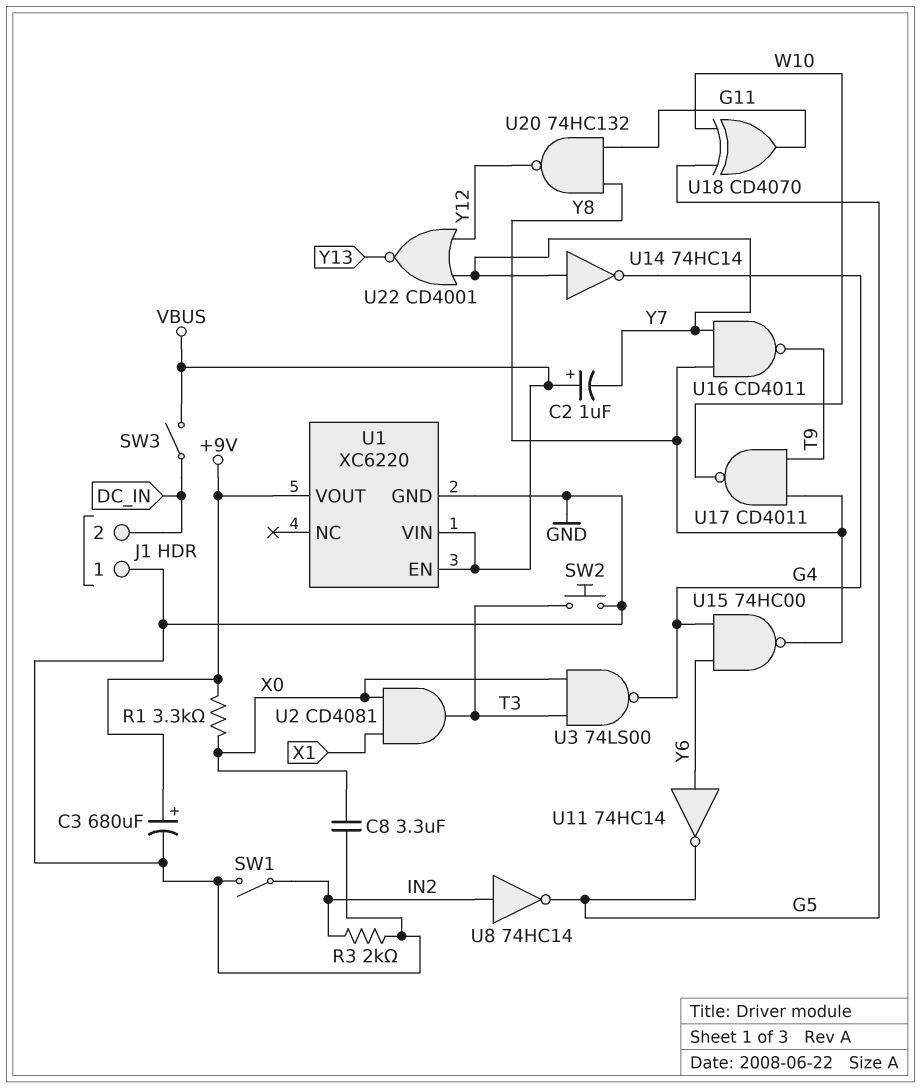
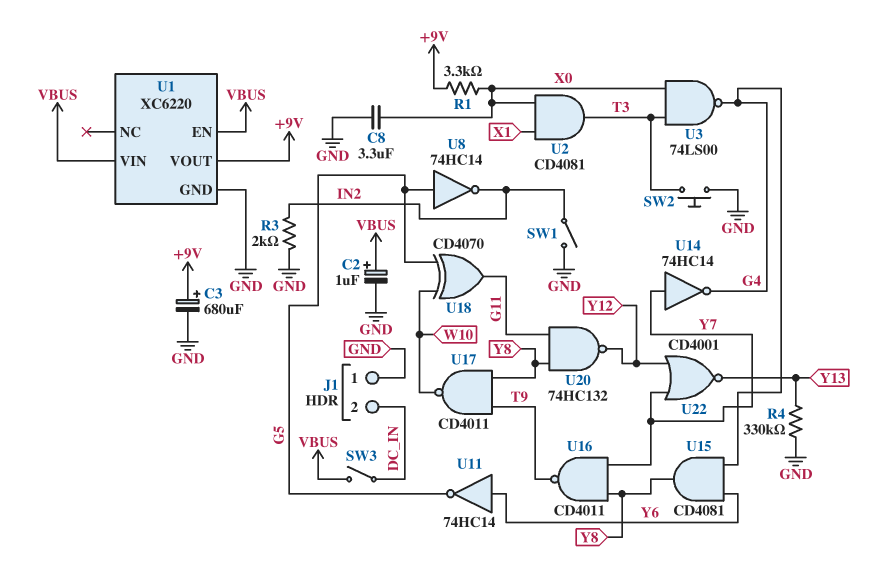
C2: 1uF (plus VBUS, minus Y7) -> 1uF (plus VBUS, minus GND)
R4: none -> 330k (GND, Y13)
U8: NOT 74HC14 (in IN2, out G5) -> NOT 74HC14 (in G5, out IN2)
U15: NAND 74HC00 (in G4, in Y6, out Y8) -> AND CD4081 (in G4, in Y6, out Y8)

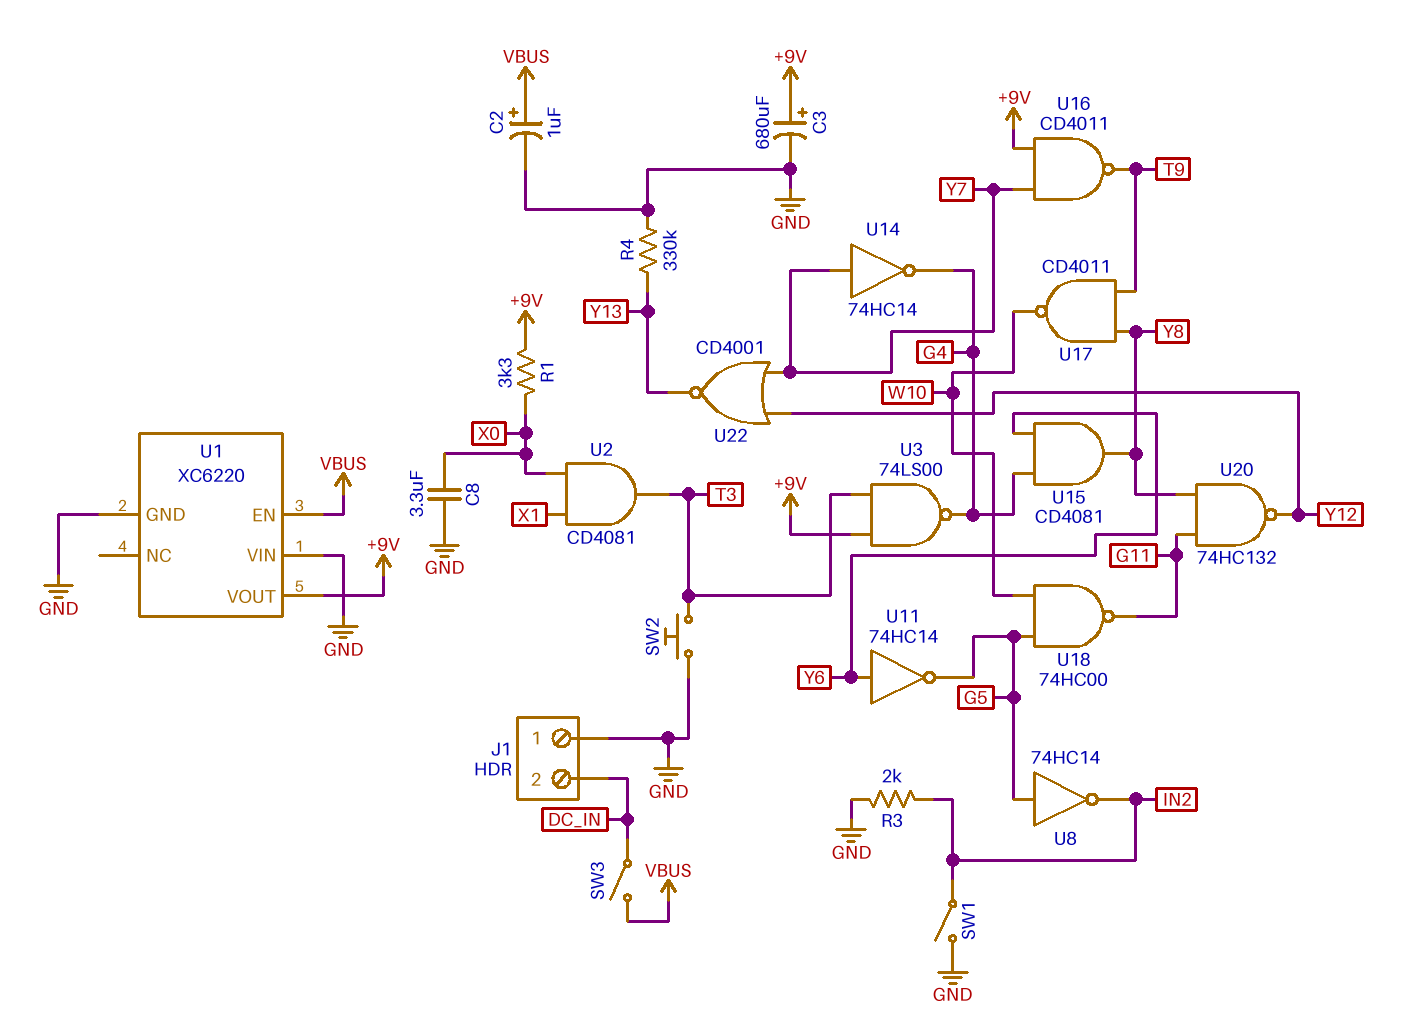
U1 pin VIN: VBUS -> GND
U3: NAND 74LS00 (in T3, in X0, out G4) -> NAND 74LS00 (in +9V, in T3, out G4)
U16: NAND CD4011 (in Y7, in Y8, out T9) -> NAND CD4011 (in +9V, in Y7, out T9)
U18: XOR CD4070 (in G5, in W10, out G11) -> NAND 74HC00 (in G5, in W10, out G11)

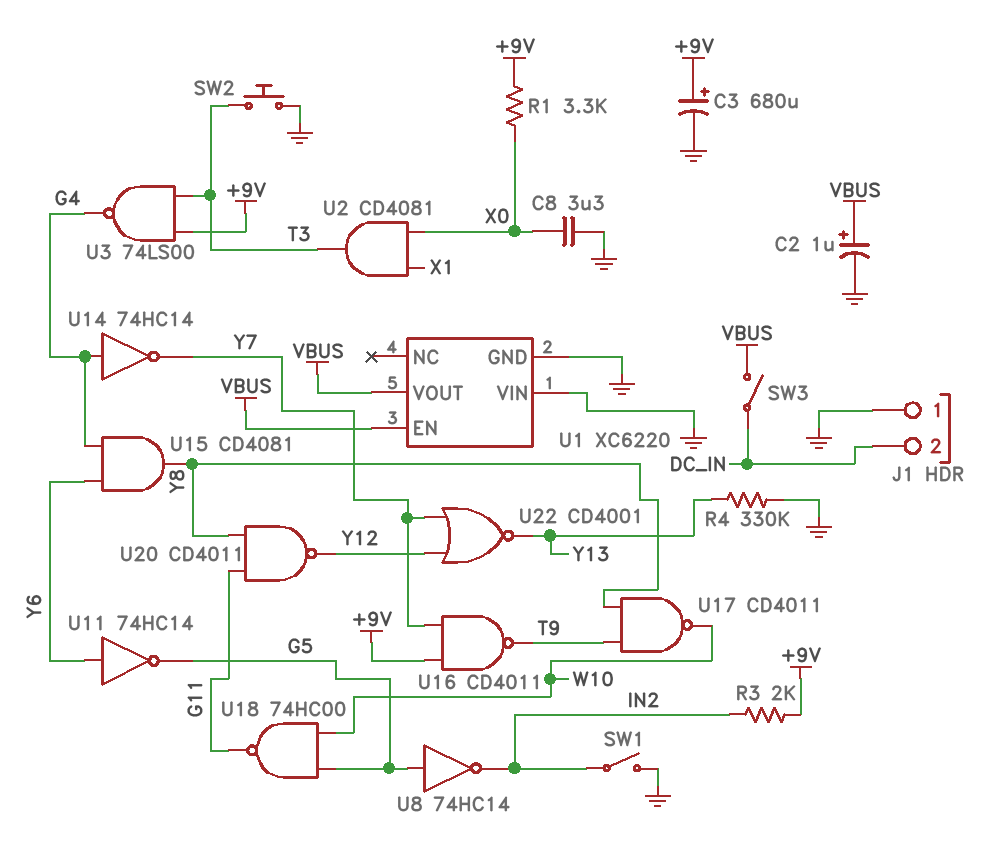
R3: 2k (GND, IN2) -> 2k (+9V, IN2)
U1 pin VOUT: +9V -> VBUS
U14: NOT 74HC14 (in Y7, out G4) -> NOT 74HC14 (in G4, out Y7)
U20: NAND 74HC132 (in G11, in Y8, out Y12) -> NAND CD4011 (in G11, in Y8, out Y12)

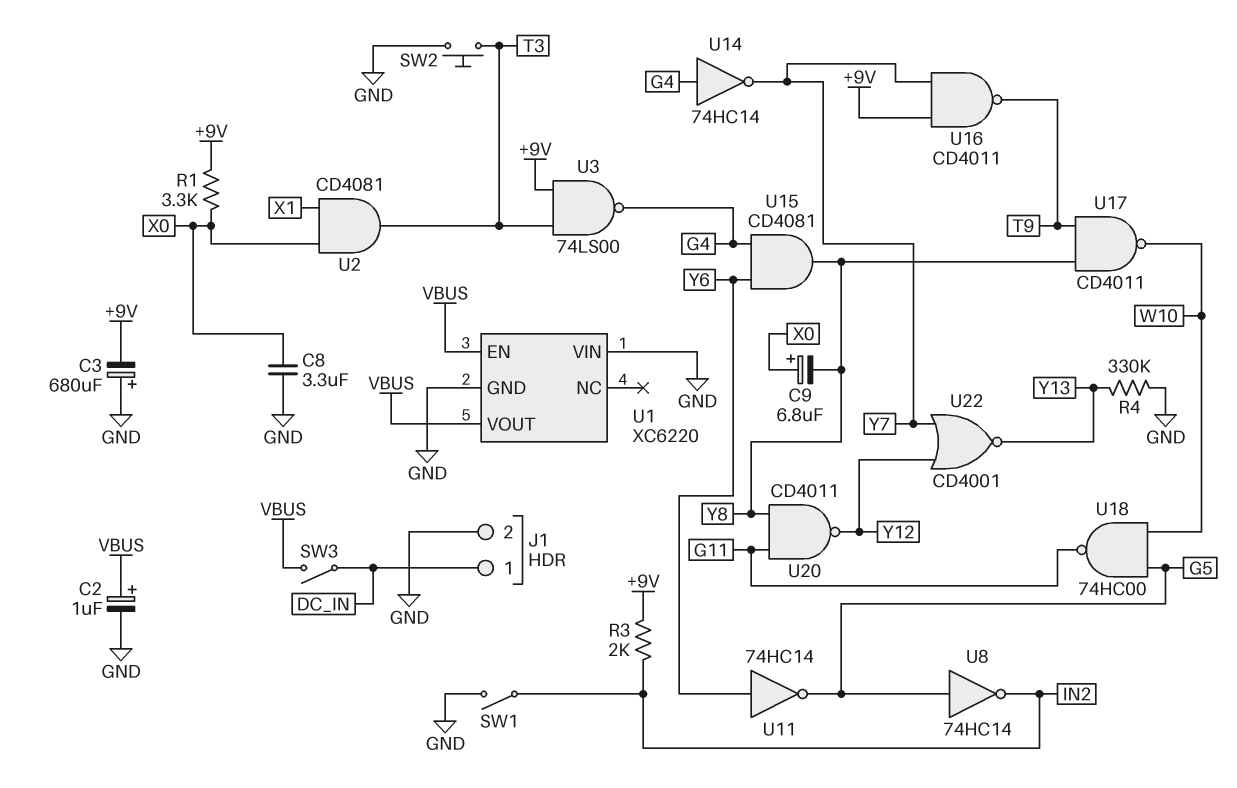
C3: 680uF (plus +9V, minus GND) -> 680uF (plus GND, minus +9V)
C9: none -> 6.8uF (plus X0, minus Y8)
J1 pin 1: GND -> DC_IN
J1 pin 2: DC_IN -> GND

